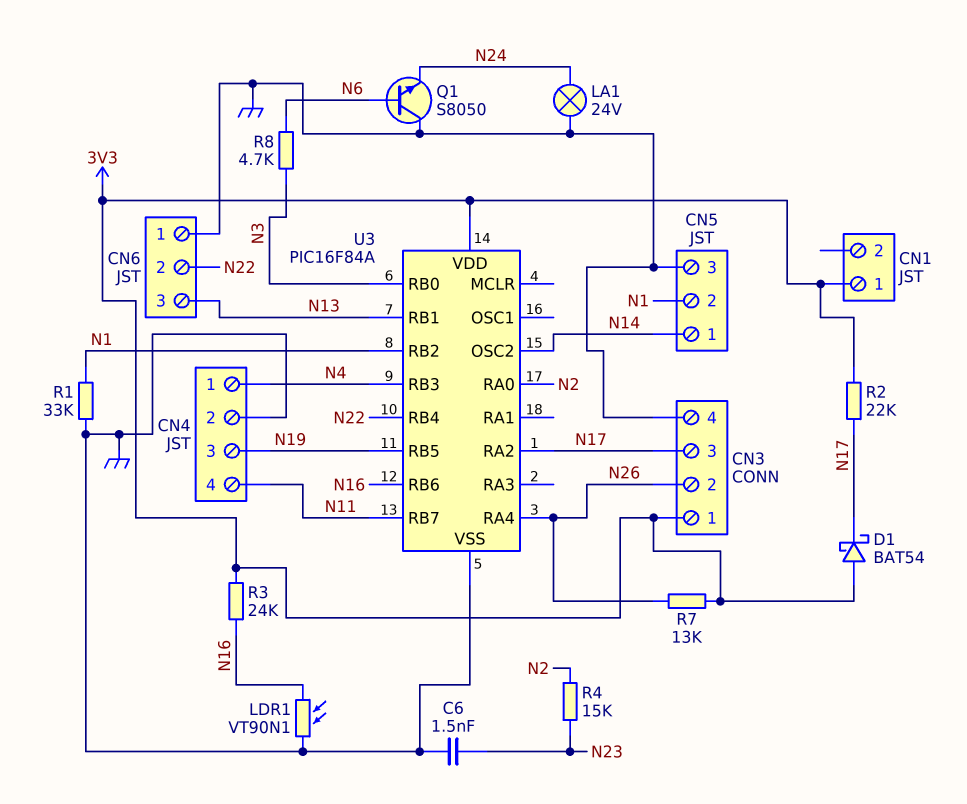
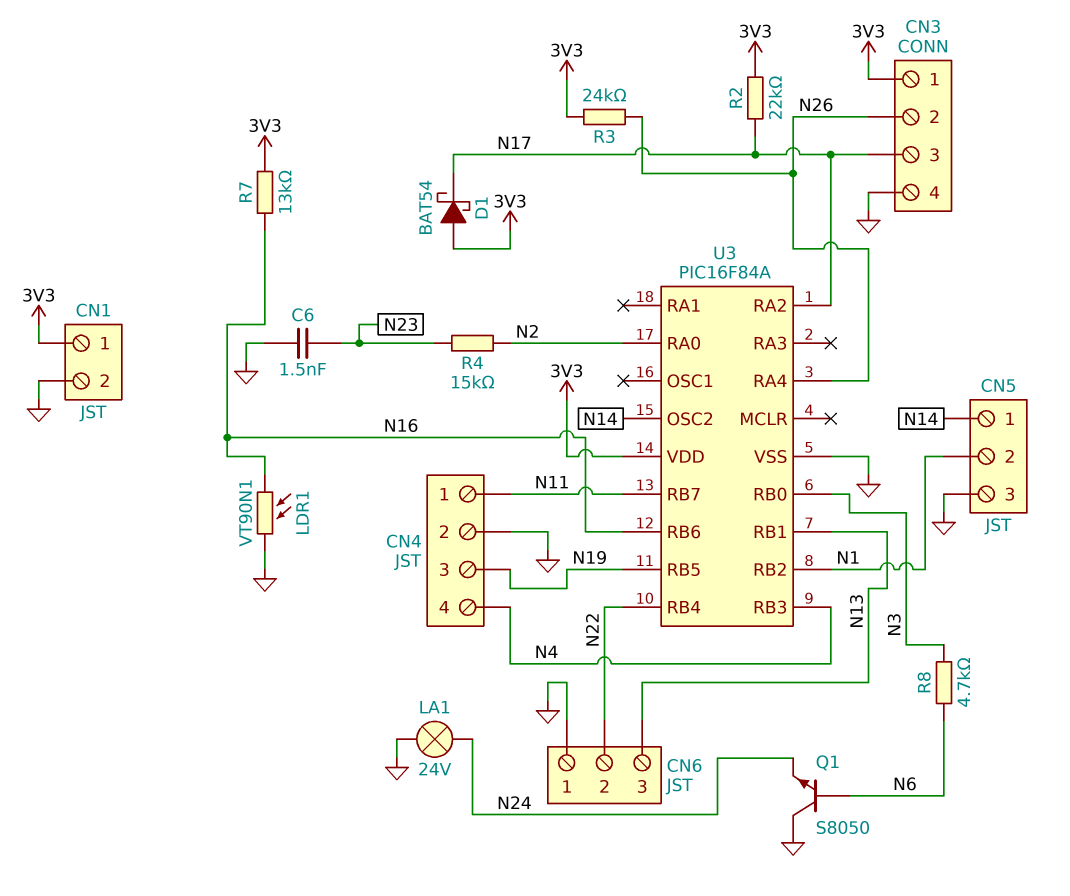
CN1 pin 2: none -> GND
CN4 pin 1: N4 -> N11
CN4 pin 4: N11 -> N4
R1: 33k (GND, N1) -> none
R3: 24k (3V3, N16) -> 24k (3V3, N26)
R7: 13k (3V3, N26) -> 13k (3V3, N16)

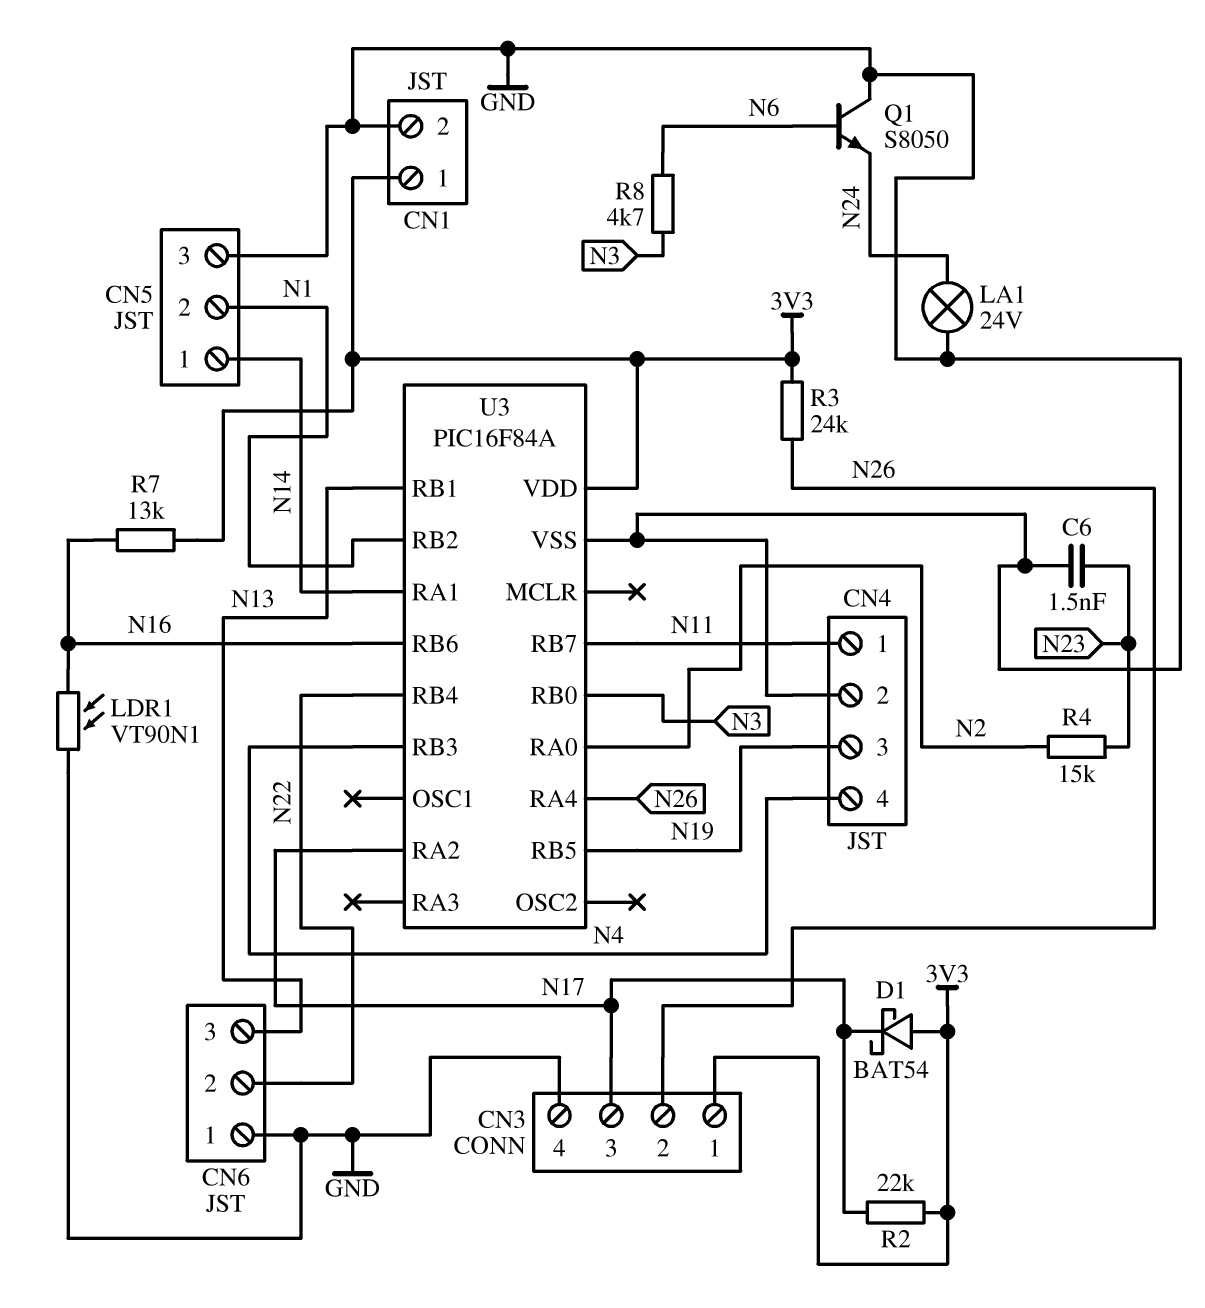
U3 pin OSC2: N14 -> none
U3 pin RA1: none -> N14

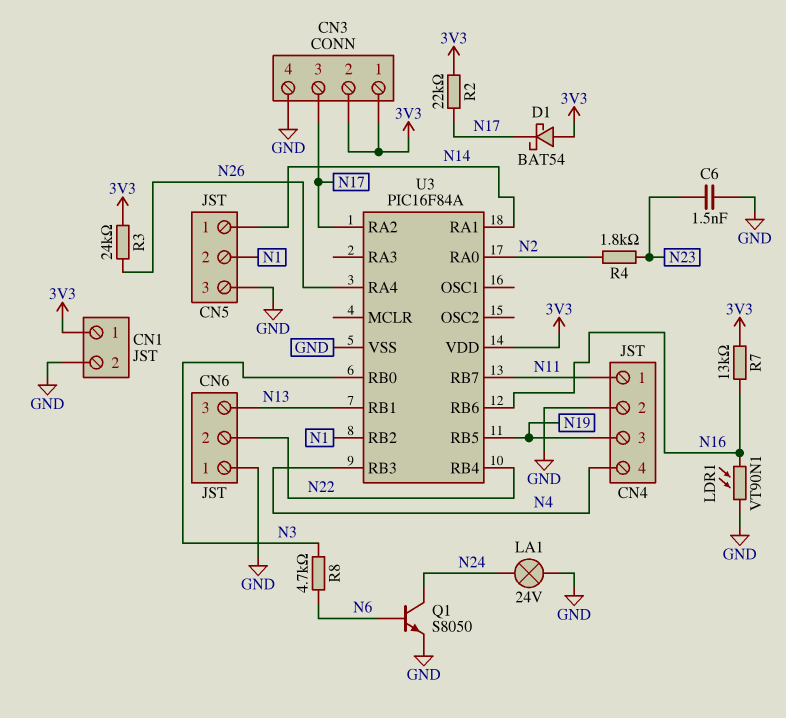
CN3 pin 2: N26 -> 3V3
Q1: NPN S8050 (B N6, C GND, E N24) -> NPN S8050 (B N6, C N24, E GND)
R4: 15k (N2, N23) -> 1.8k (N2, N23)

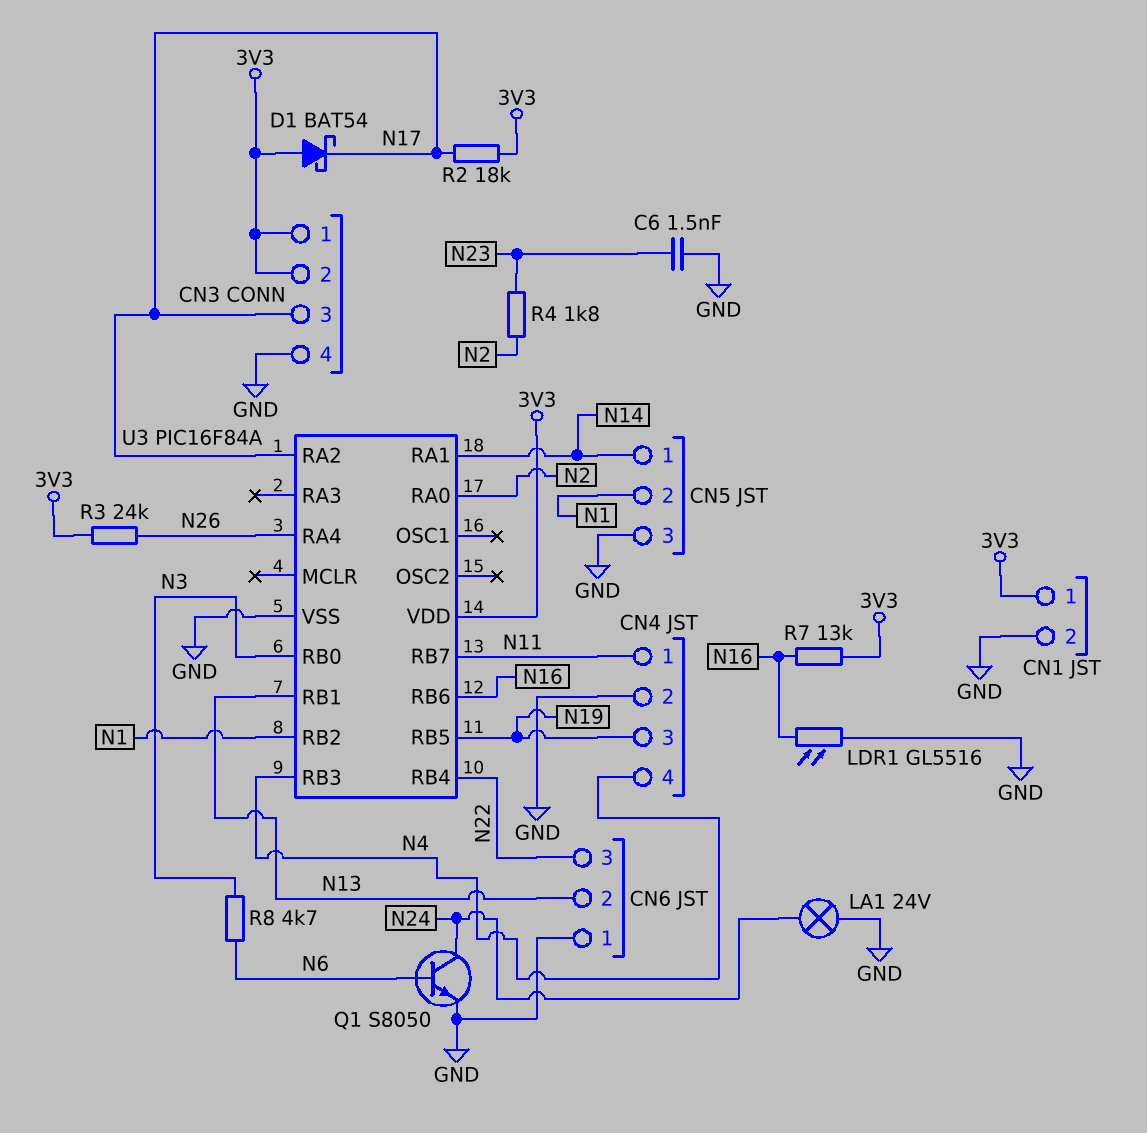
CN6 pin 2: N22 -> N13
CN6 pin 3: N13 -> N22
LDR1: VT90N1 (GND, N16) -> GL5516 (GND, N16)
R2: 22k (3V3, N17) -> 18k (3V3, N17)

